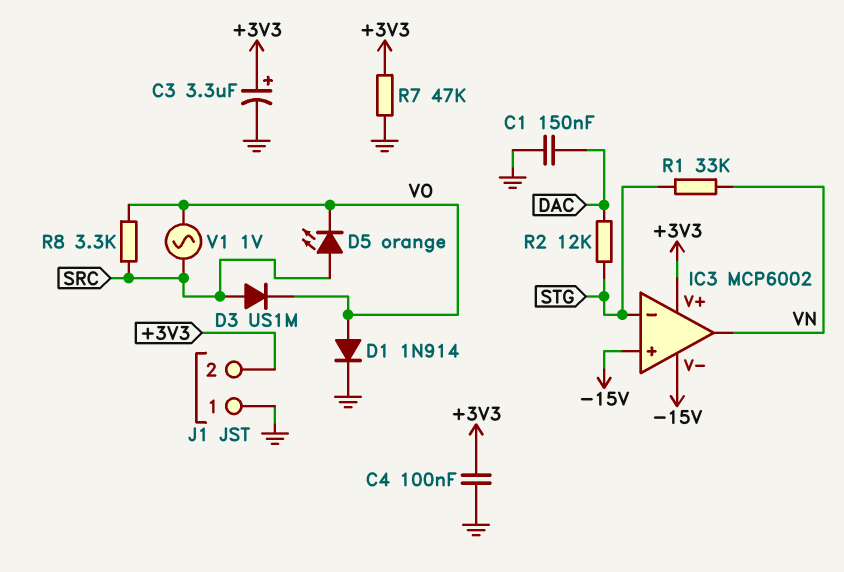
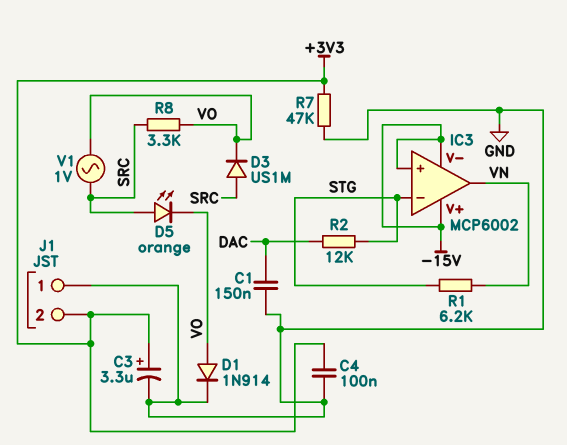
IC3 pin V+: +3V3 -> -15V
R1: 33k (STG, VN) -> 6.2k (STG, VN)

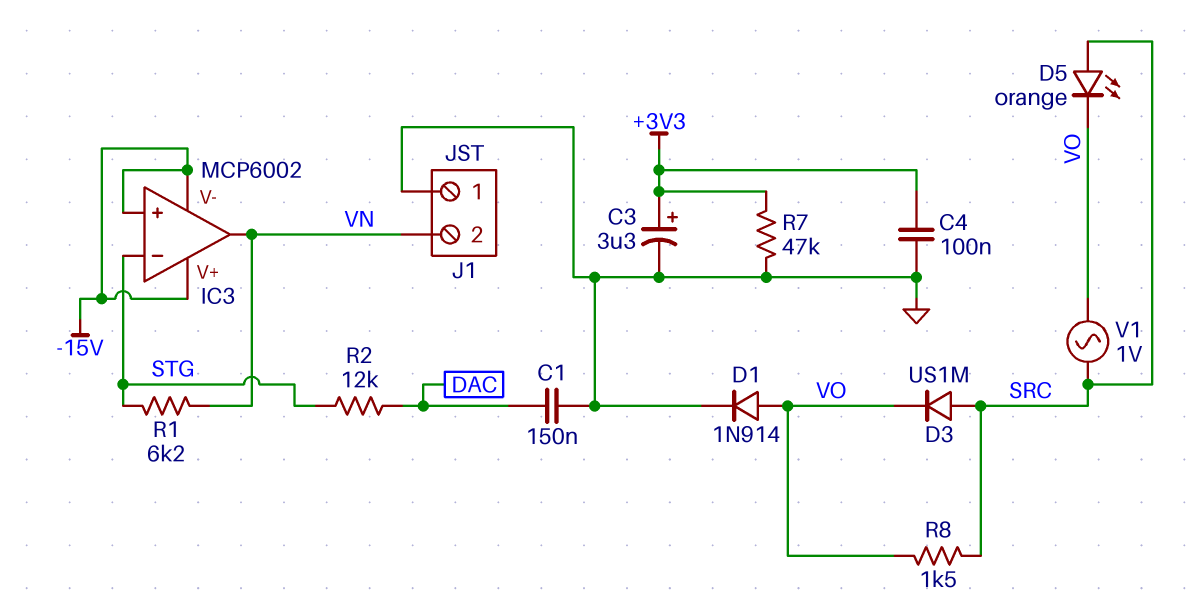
J1 pin 2: +3V3 -> VN
R8: 3.3k (SRC, VO) -> 1.5k (SRC, VO)

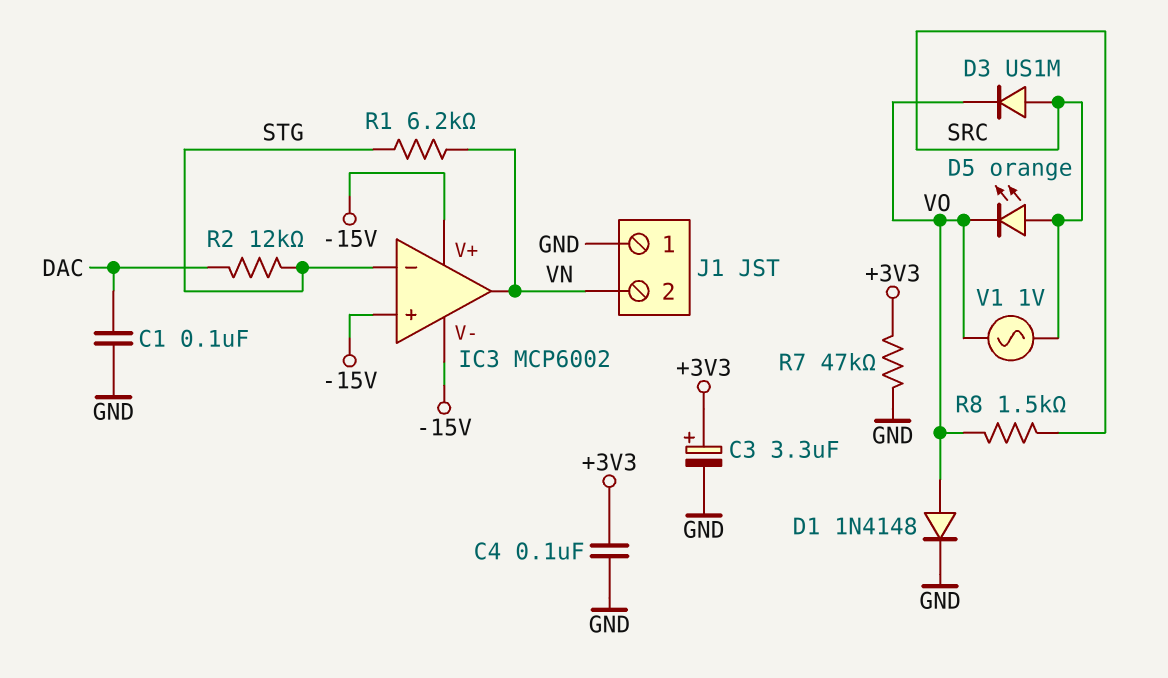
C1: 150nF (DAC, GND) -> 100nF (DAC, GND)
D1: diode 1N914 (A VO, K GND) -> diode 1N4148 (A VO, K GND)

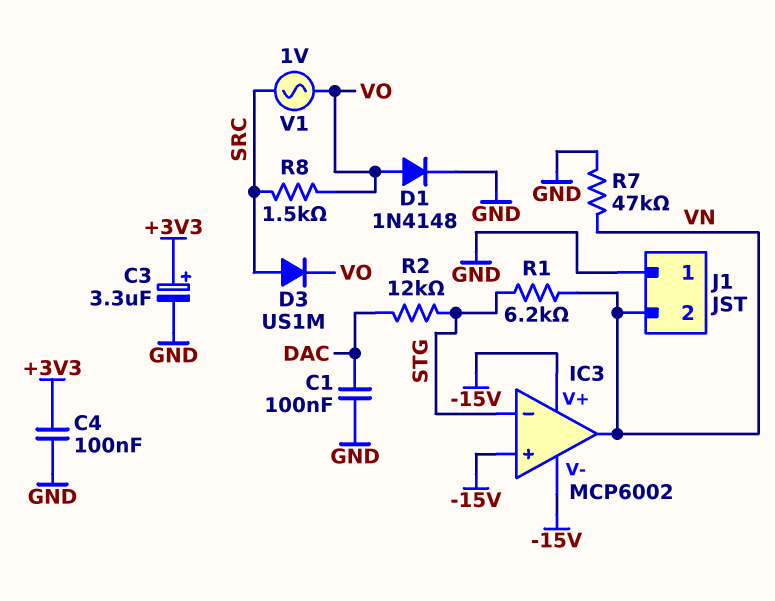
D5: LED orange (A SRC, K VO) -> none
R7: 47k (+3V3, GND) -> 47k (GND, VN)

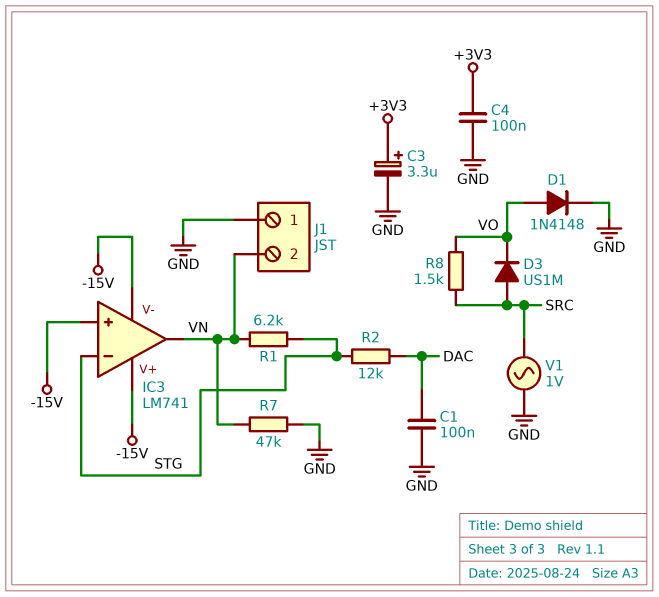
IC3: MCP6002 -> LM741
V1: AC 1V (SRC, VO) -> AC 1V (GND, SRC)

